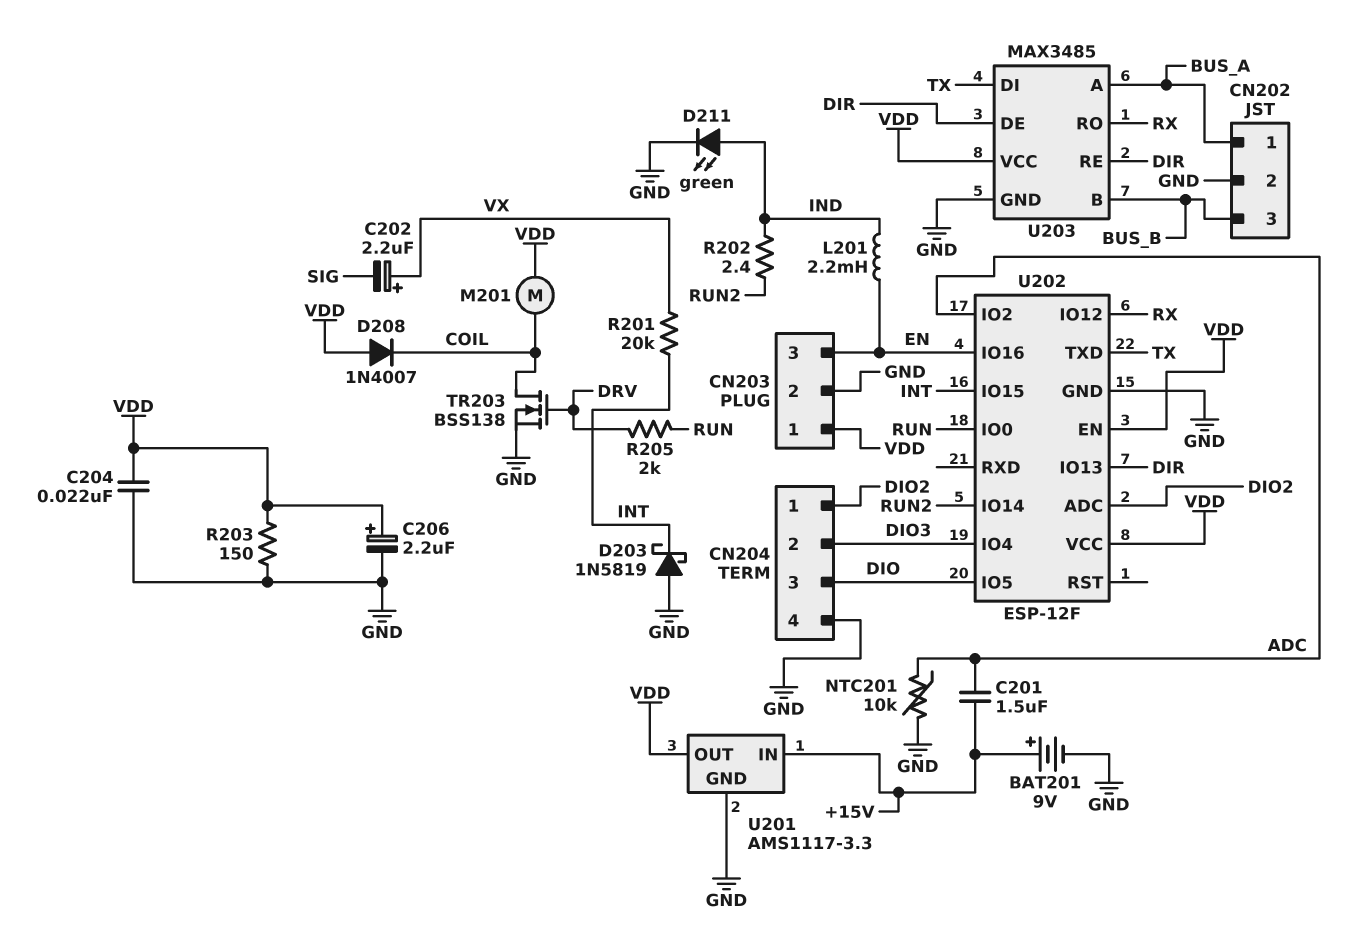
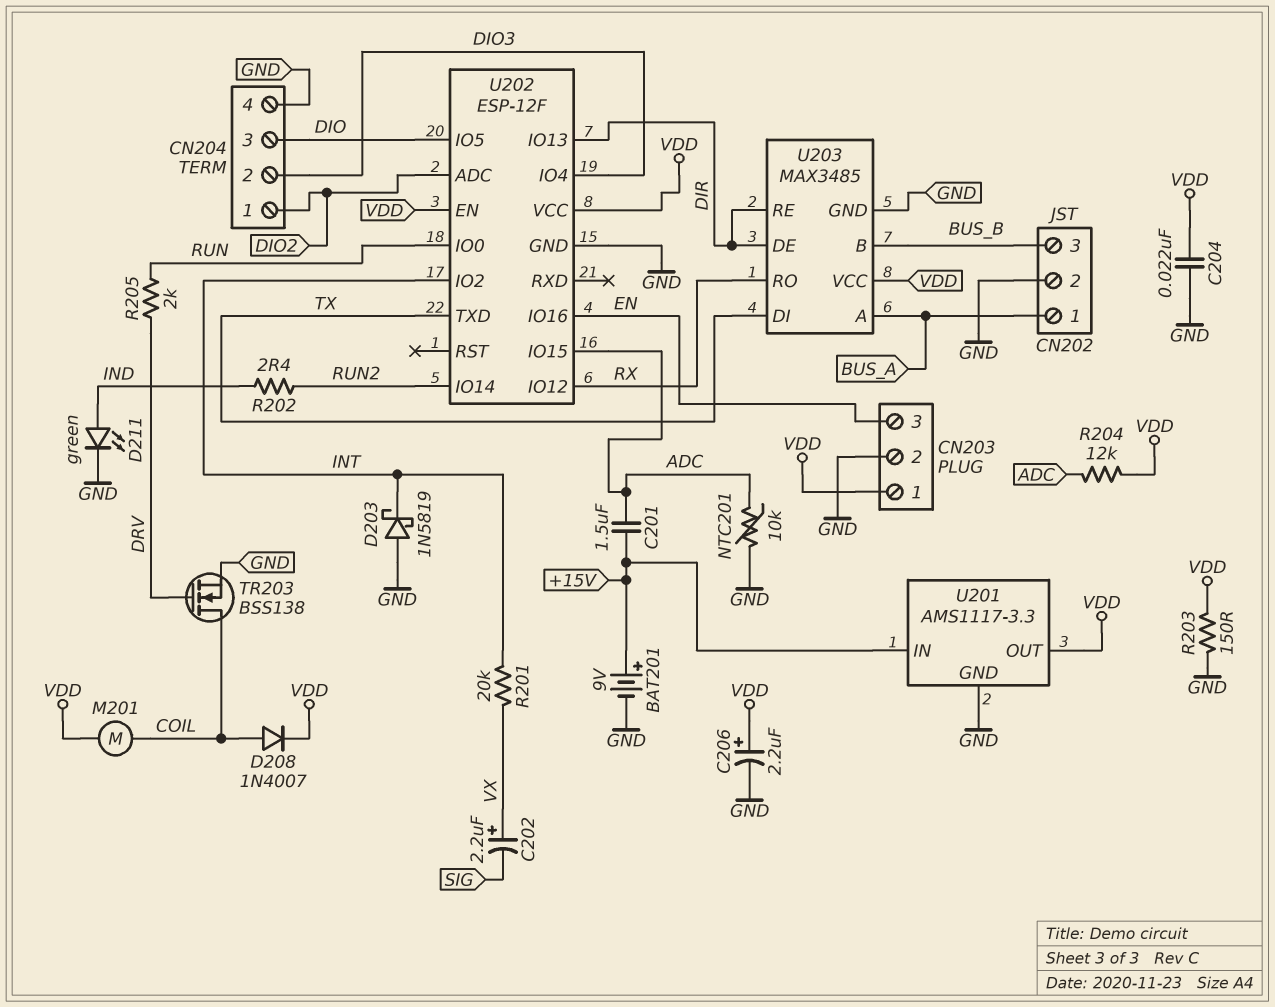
D208: diode 1N4007 (A VDD, K COIL) -> diode 1N4007 (A COIL, K VDD)
L201: 2.2mH (EN, IND) -> none
R204: none -> 12k (ADC, VDD)
U202 pin IO2: ADC -> INT
U202 pin IO15: INT -> ADC

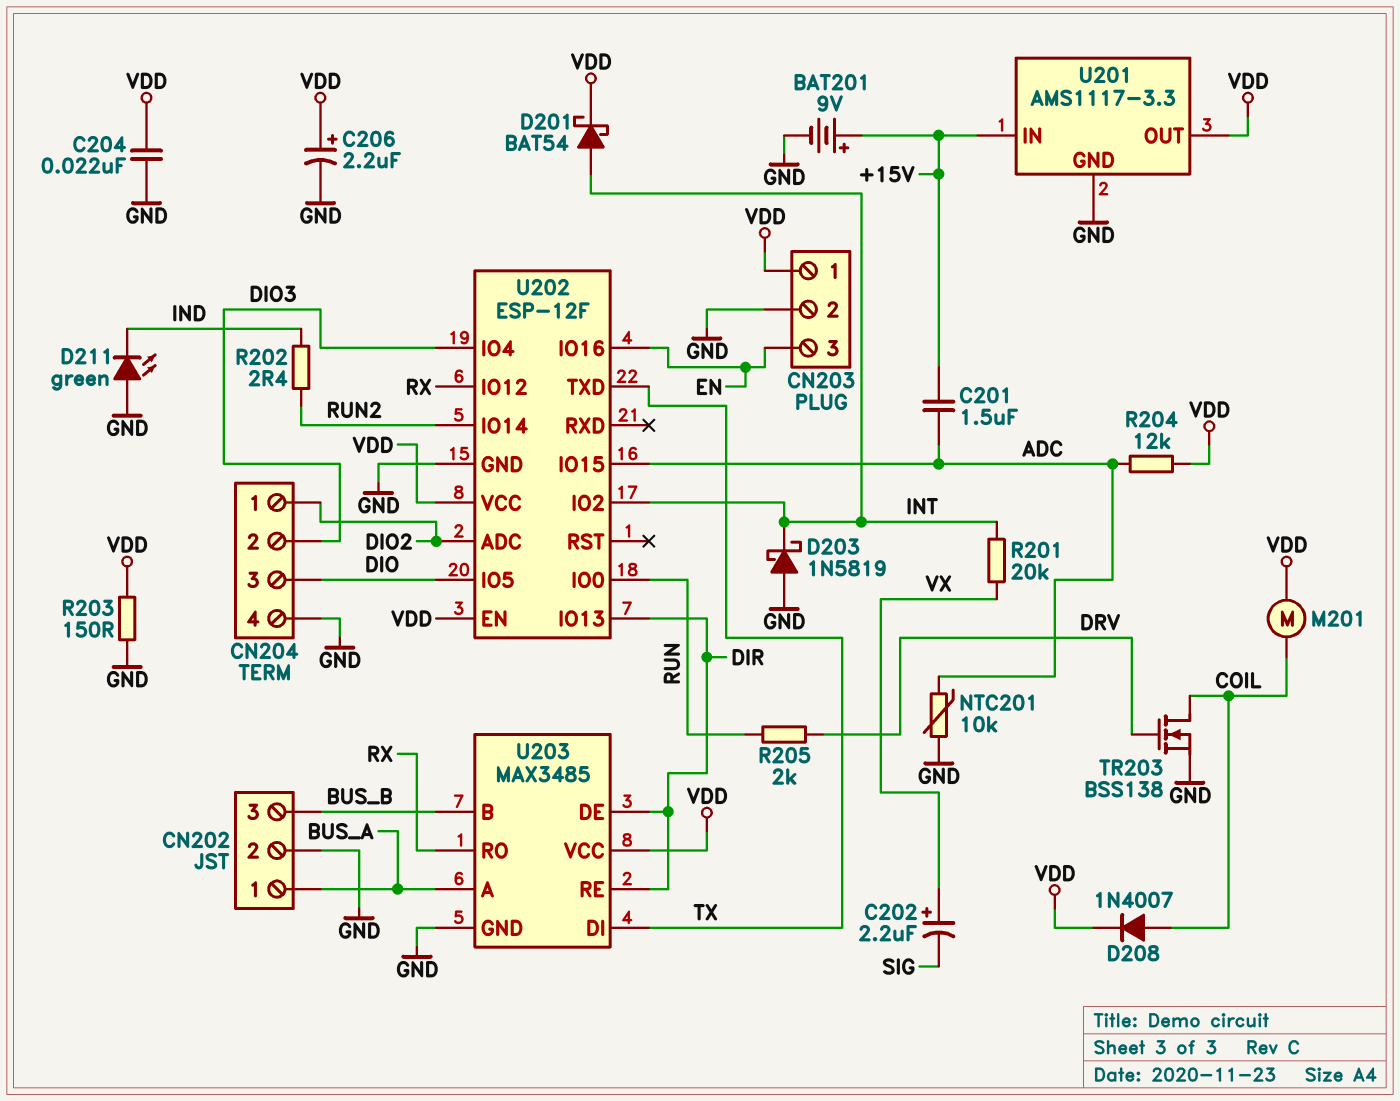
D201: none -> schottky BAT54 (A INT, K VDD)
D211: LED green (A IND, K GND) -> LED green (A GND, K IND)

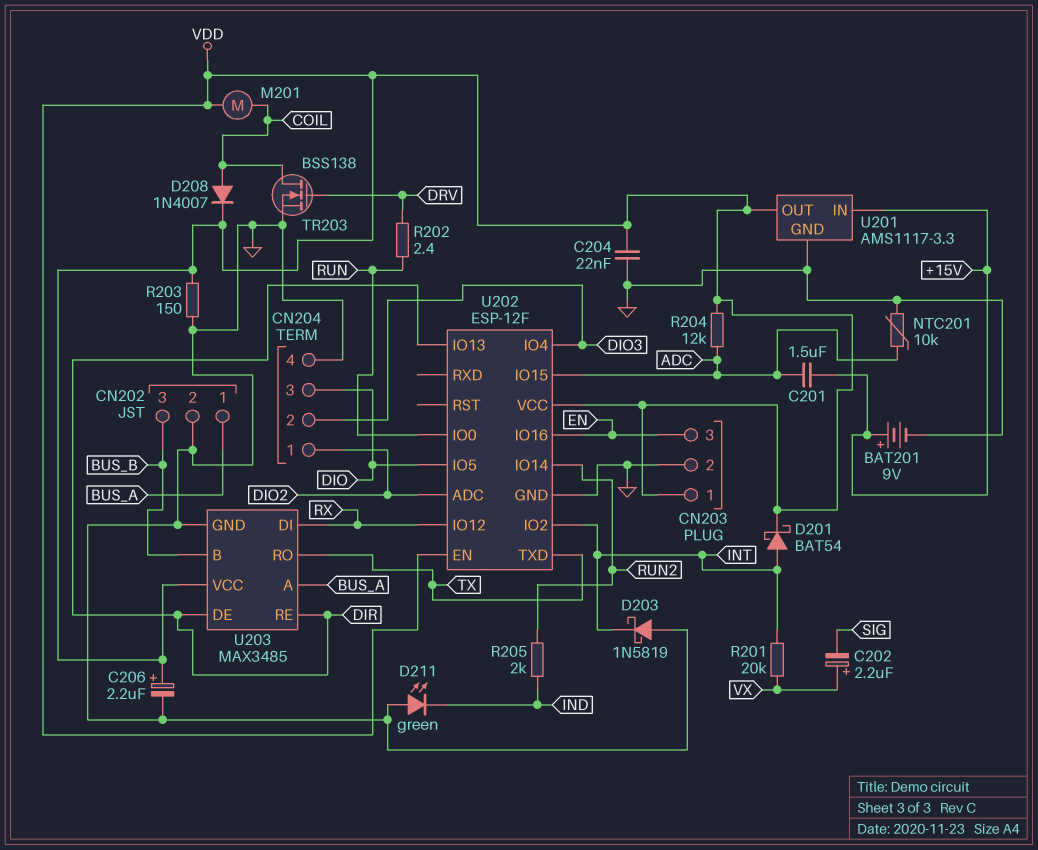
R202: 2.4 (IND, RUN2) -> 2.4 (DRV, RUN)
R205: 2k (DRV, RUN) -> 2k (IND, RUN2)
U203 pin DI: TX -> RX
U203 pin RO: RX -> TX

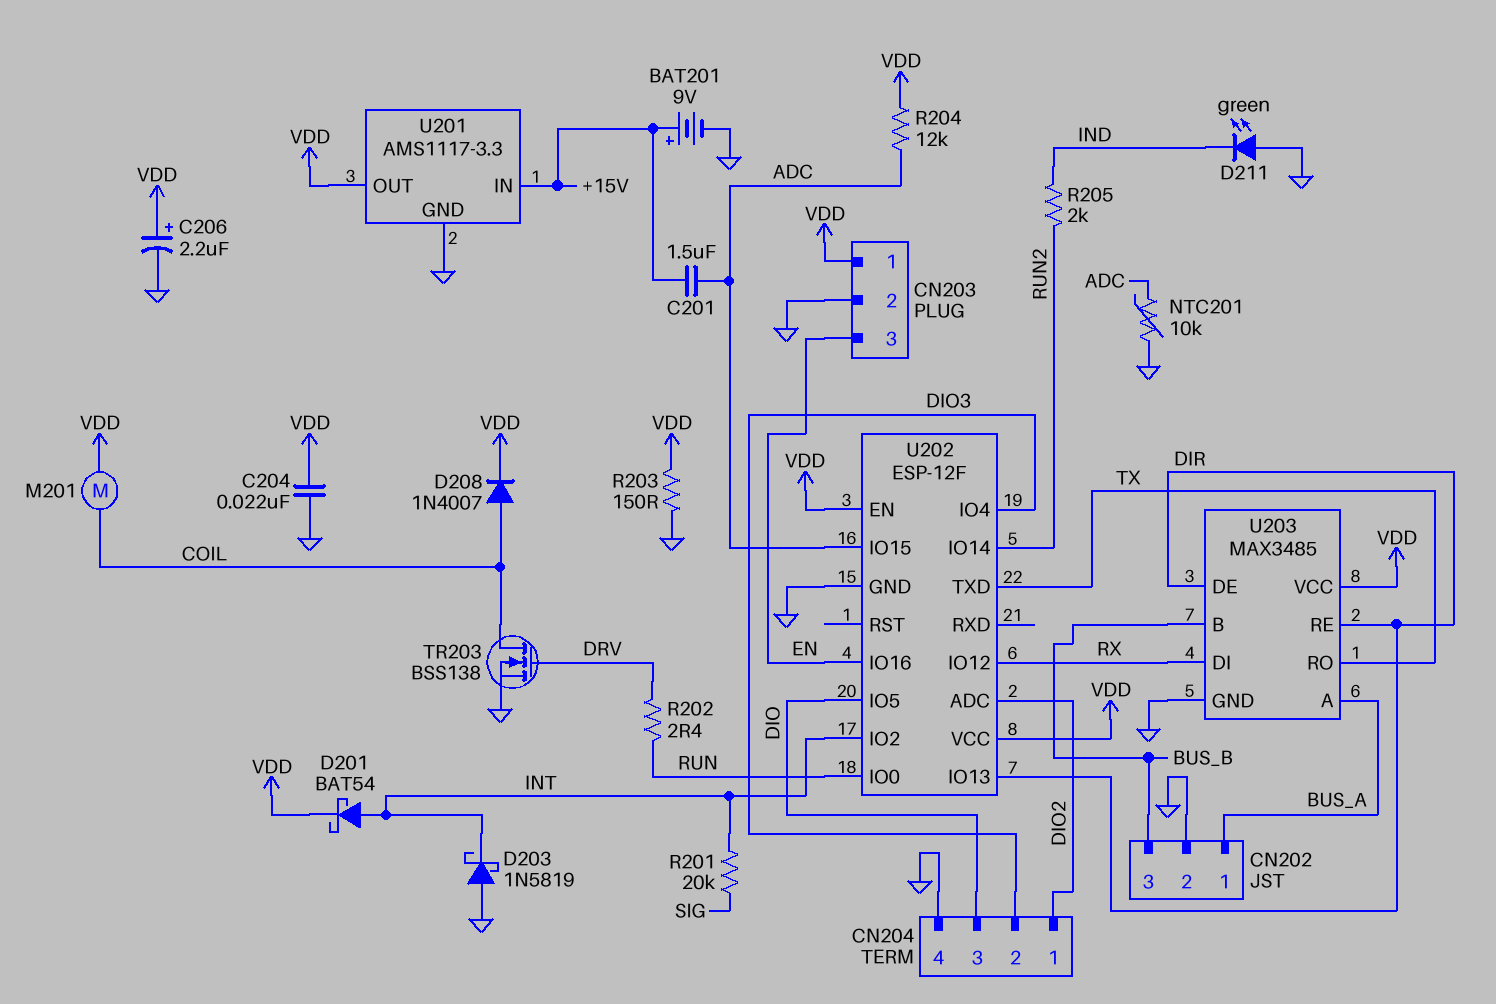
C202: 2.2uF (plus VX, minus SIG) -> none
R201: 20k (INT, VX) -> 20k (INT, SIG)

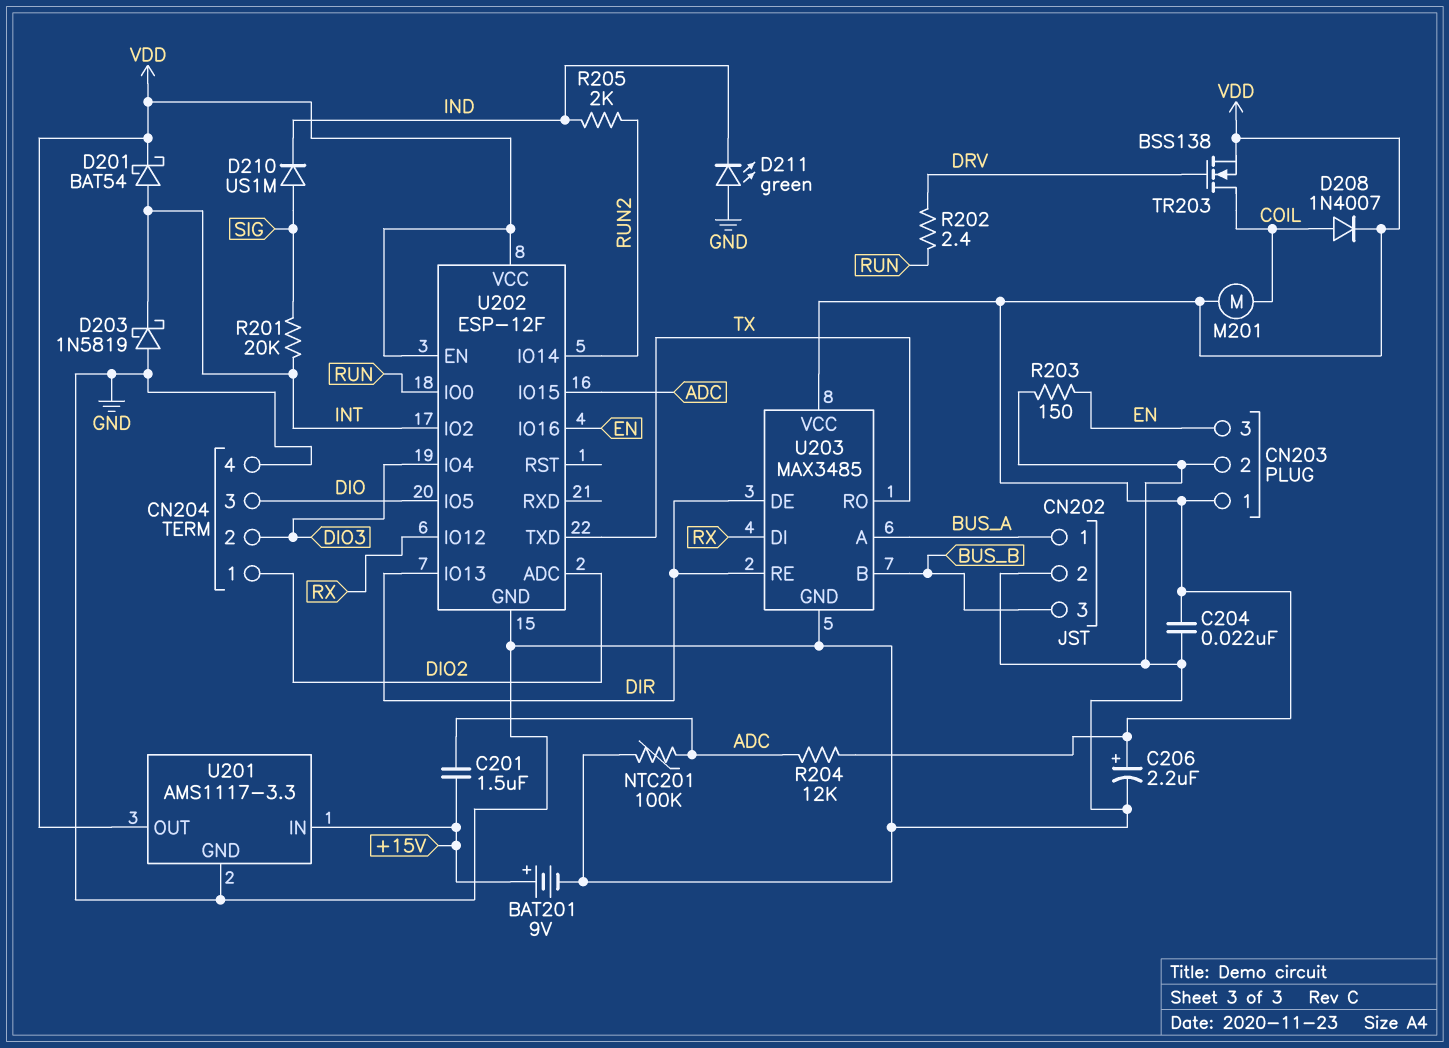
D210: none -> diode US1M (A SIG, K IND)
NTC201: 10k (ADC, GND) -> 100k (ADC, GND)
R203: 150 (GND, VDD) -> 150 (EN, GND)
TR203: NMOS BSS138 (G DRV, D COIL, S GND) -> NMOS BSS138 (G DRV, D COIL, S VDD)

